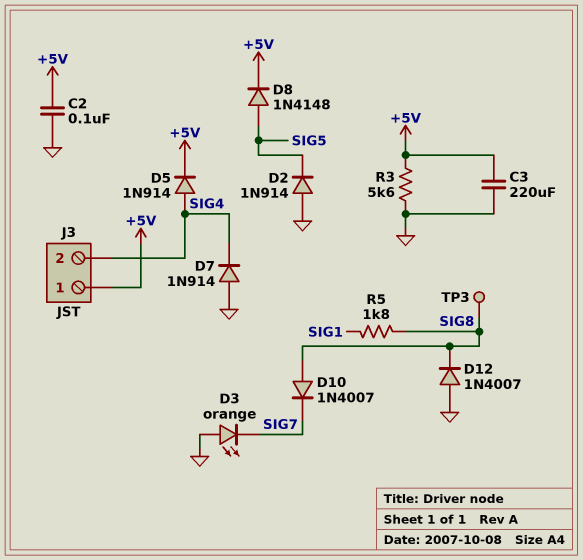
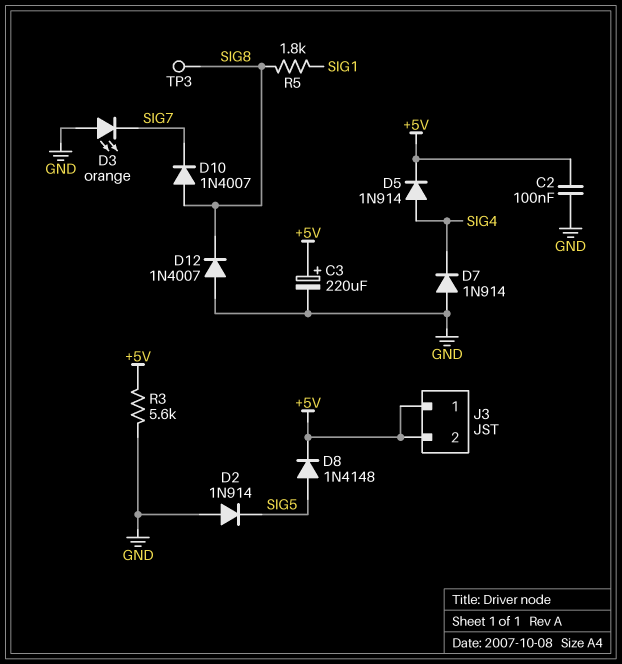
C3: 220uF (+5V, GND) -> 220uF (plus +5V, minus GND)
J3 pin 2: SIG4 -> +5V

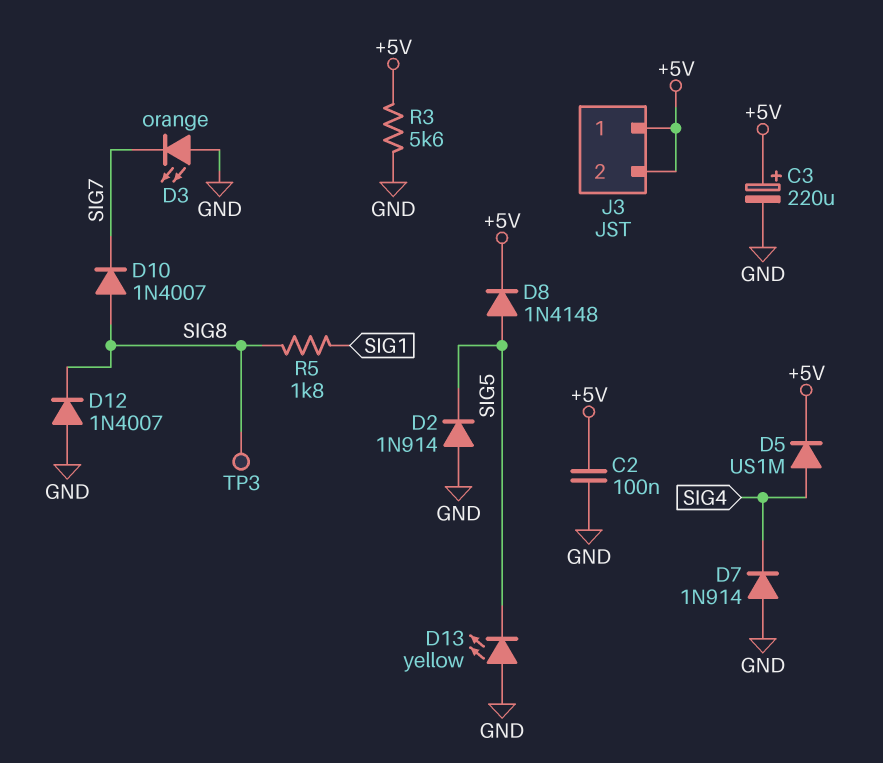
D5: diode 1N914 (A SIG4, K +5V) -> diode US1M (A SIG4, K +5V)
D13: none -> LED yellow (A GND, K SIG5)

